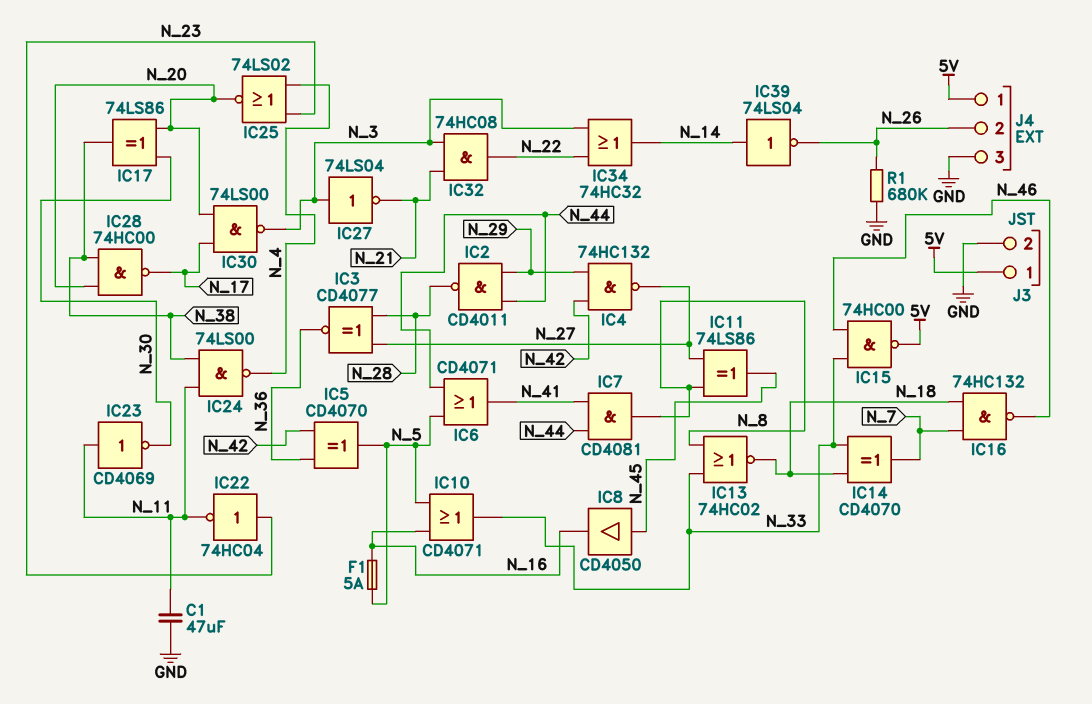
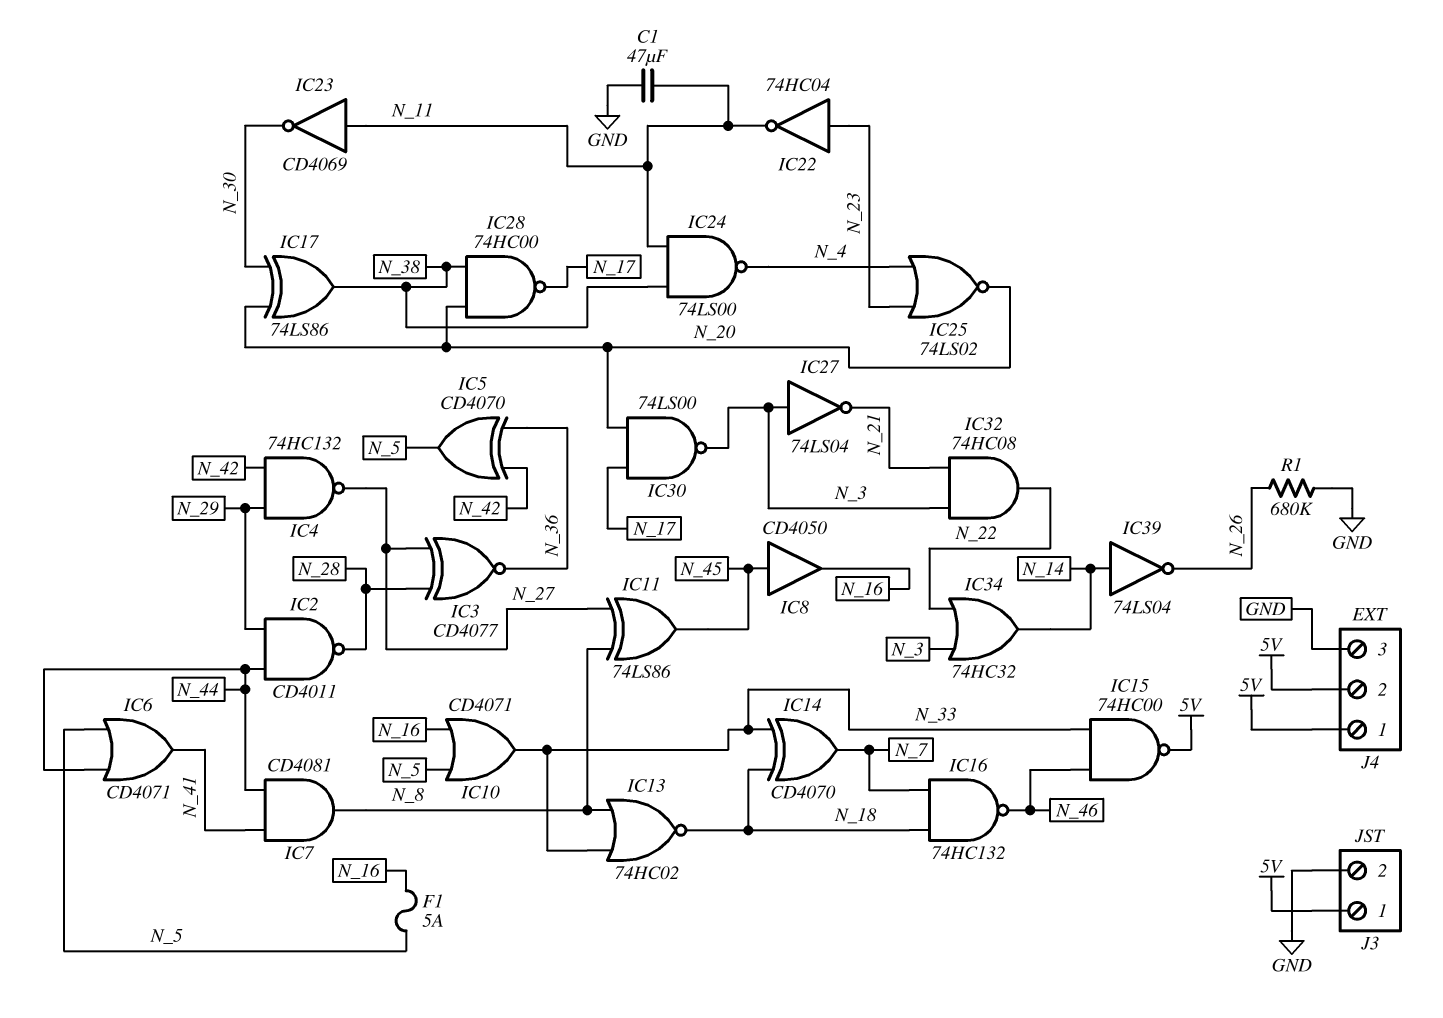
J4 pin 2: N_26 -> 5V

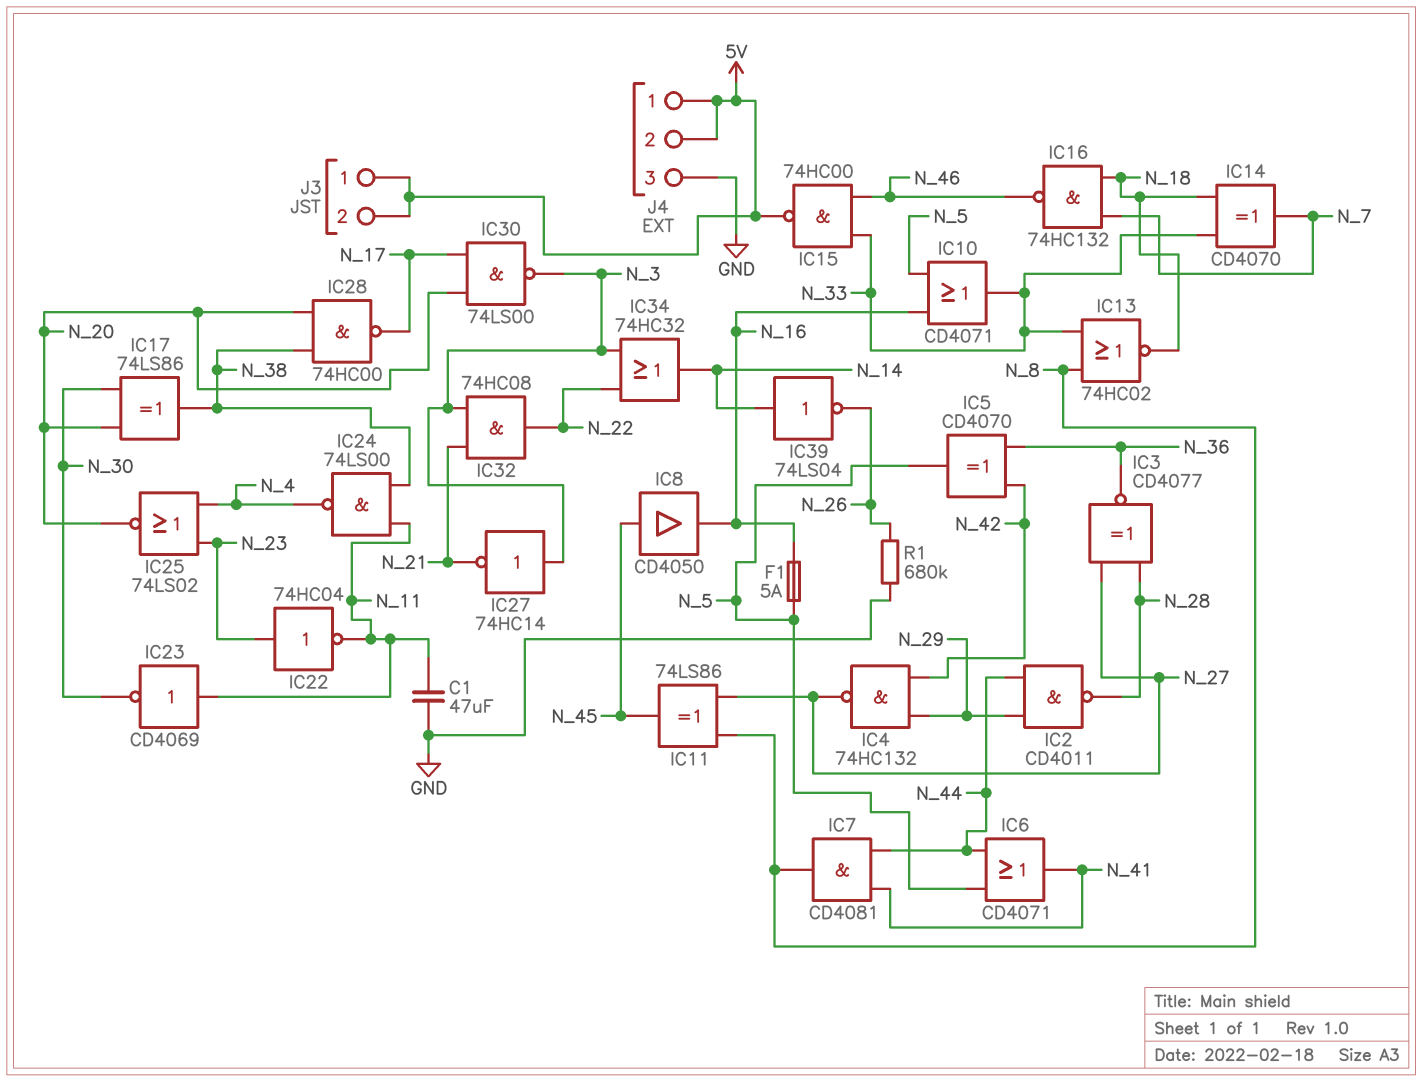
IC27: NOT 74LS04 (in N_3, out N_21) -> NOT 74HC14 (in N_3, out N_21)
J3 pin 2: GND -> 5V

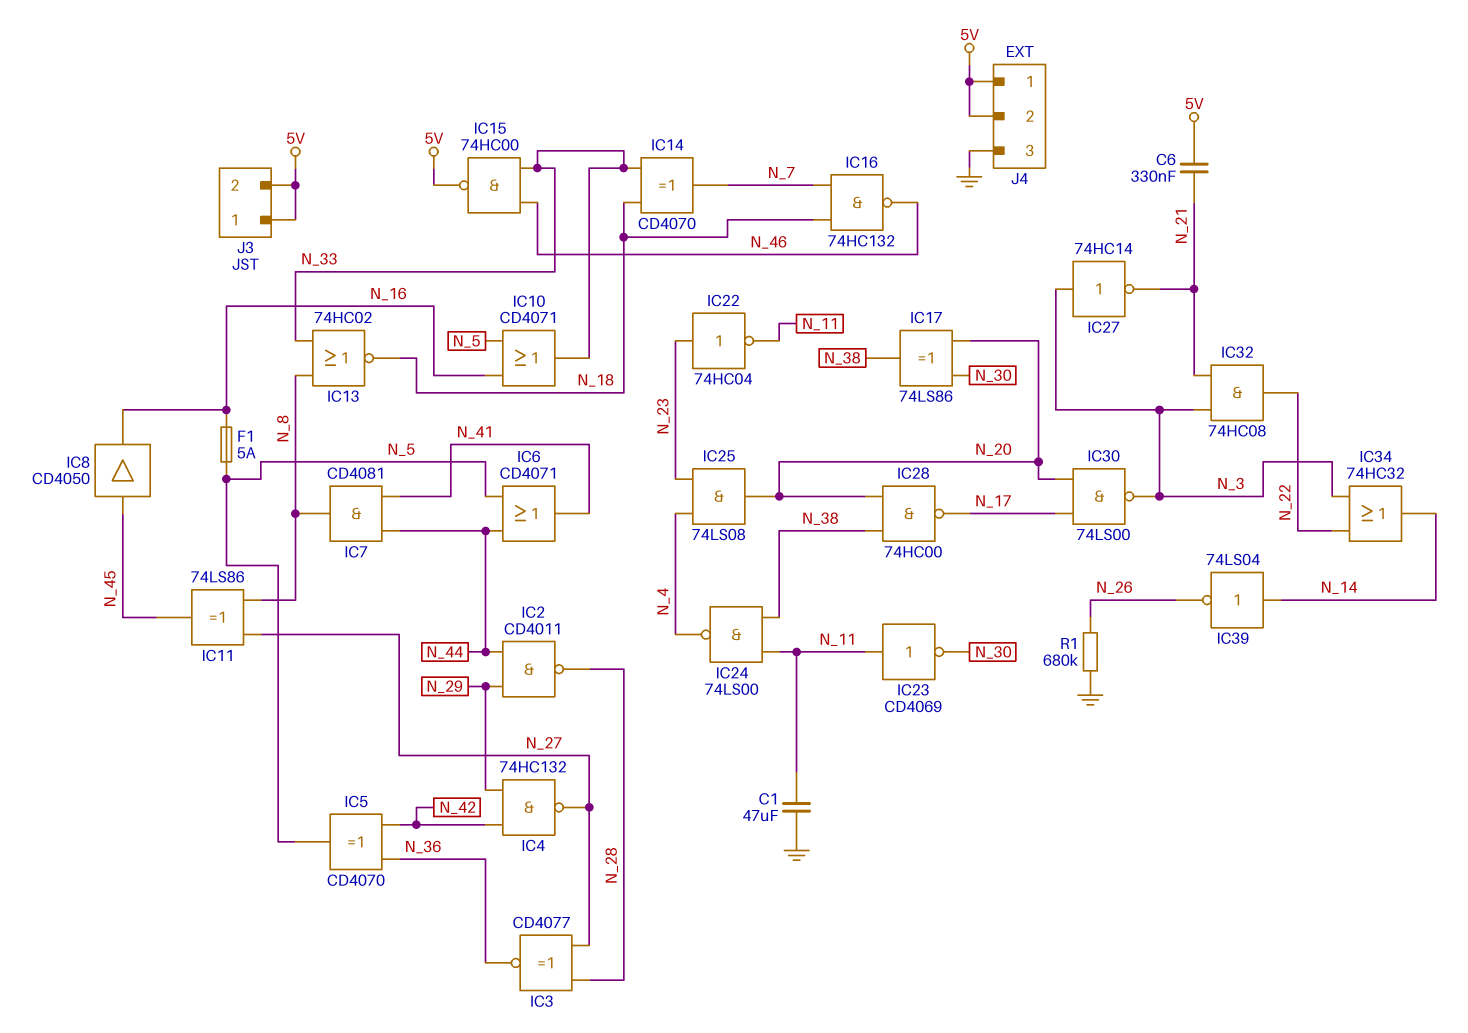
C6: none -> 330nF (5V, N_21)
IC25: NOR 74LS02 (in N_4, in N_23, out N_20) -> AND 74LS08 (in N_4, in N_23, out N_20)

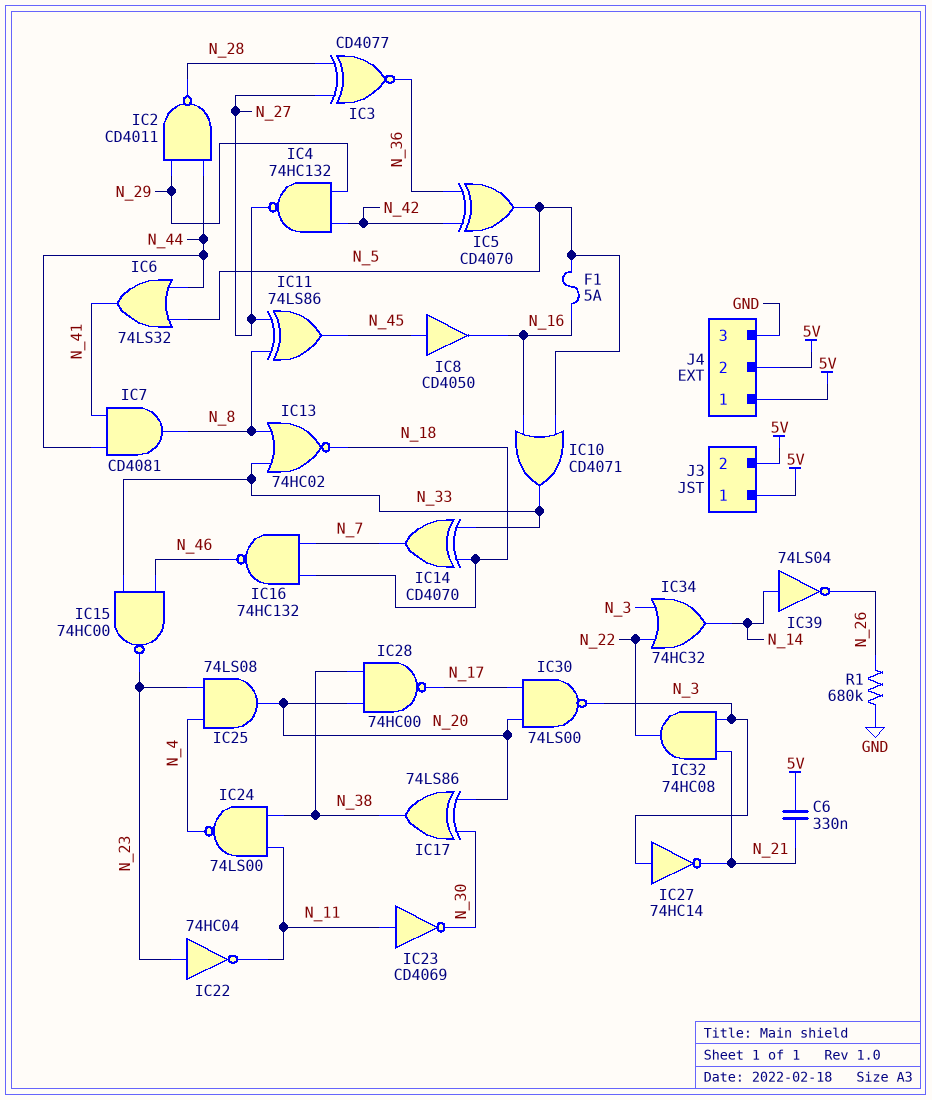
C1: 47uF (GND, N_11) -> none
IC6: OR CD4071 (in N_5, in N_44, out N_41) -> OR 74LS32 (in N_5, in N_44, out N_41)
IC15: NAND 74HC00 (in N_33, in N_46, out 5V) -> NAND 74HC00 (in N_33, in N_46, out N_23)

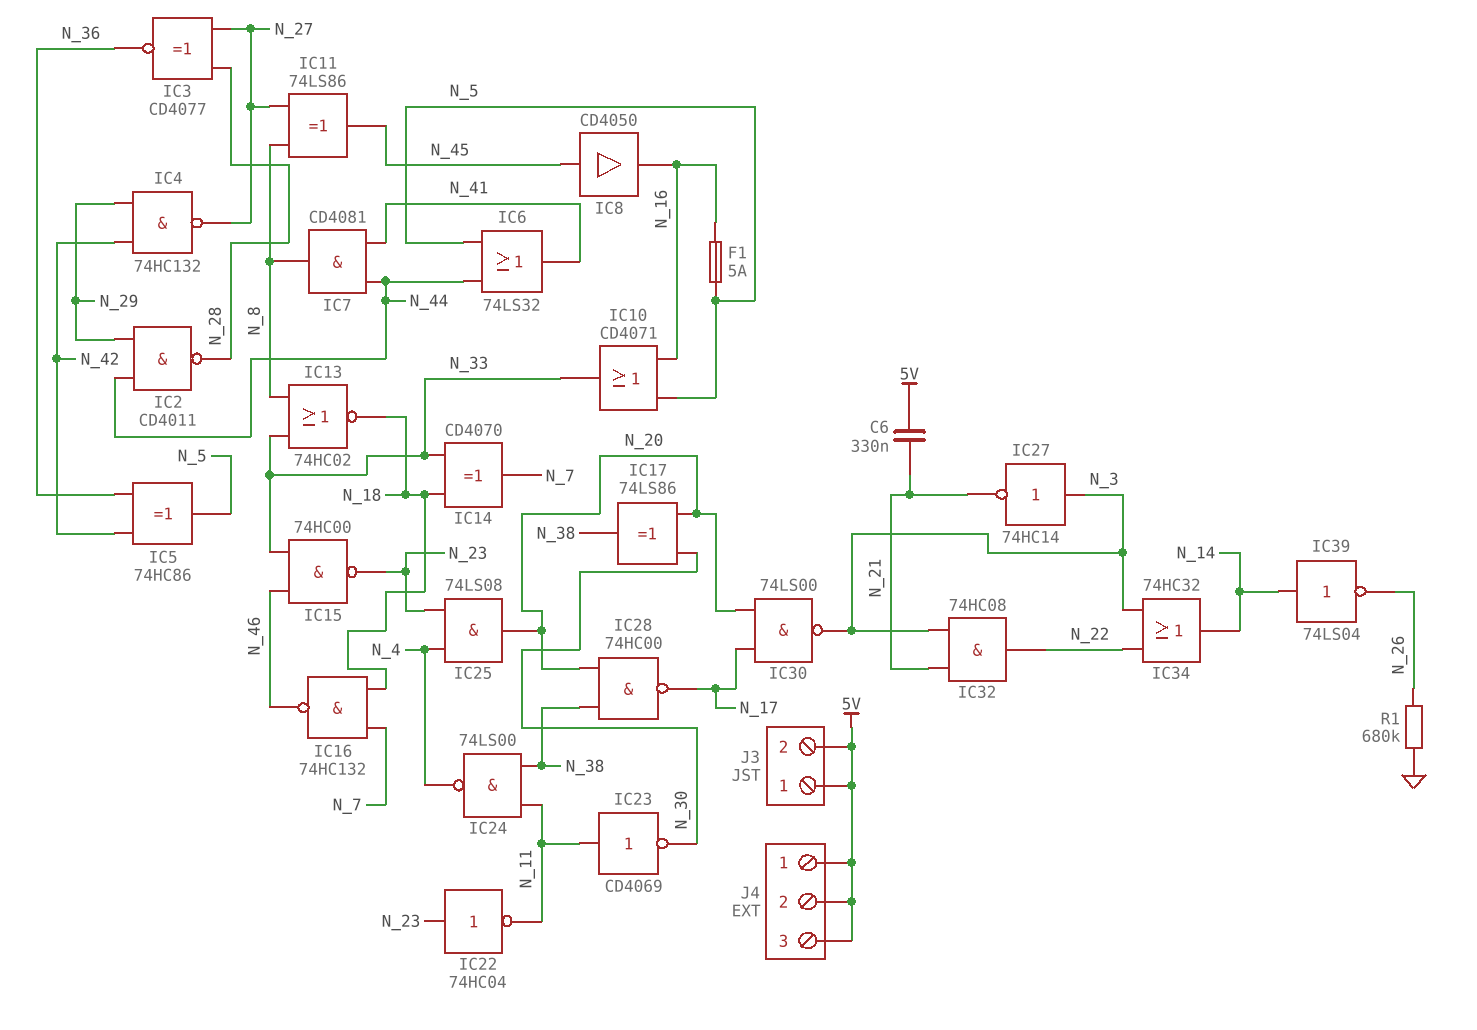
IC5: XOR CD4070 (in N_36, in N_42, out N_5) -> XOR 74HC86 (in N_36, in N_42, out N_5)
J4 pin 3: GND -> 5V

